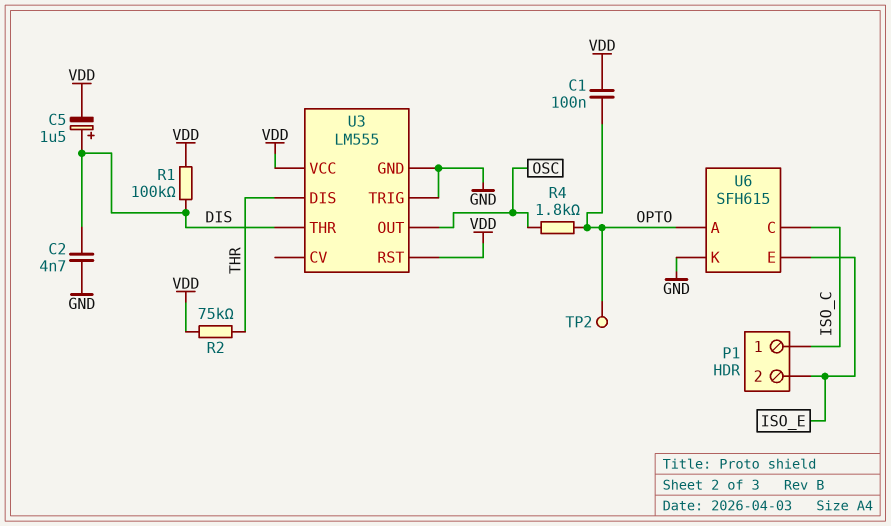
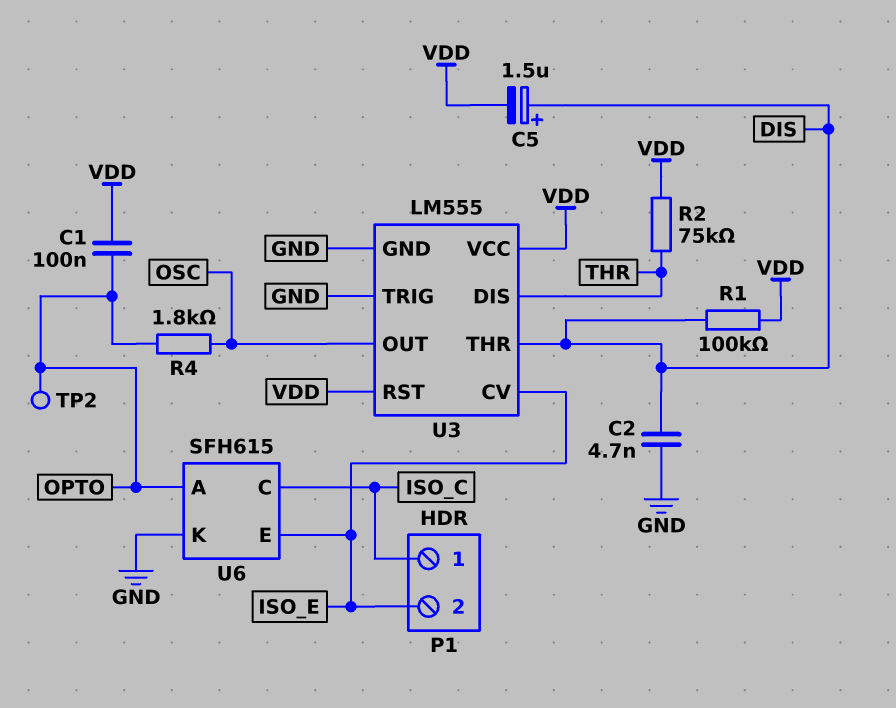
U3 pin CV: none -> ISO_E

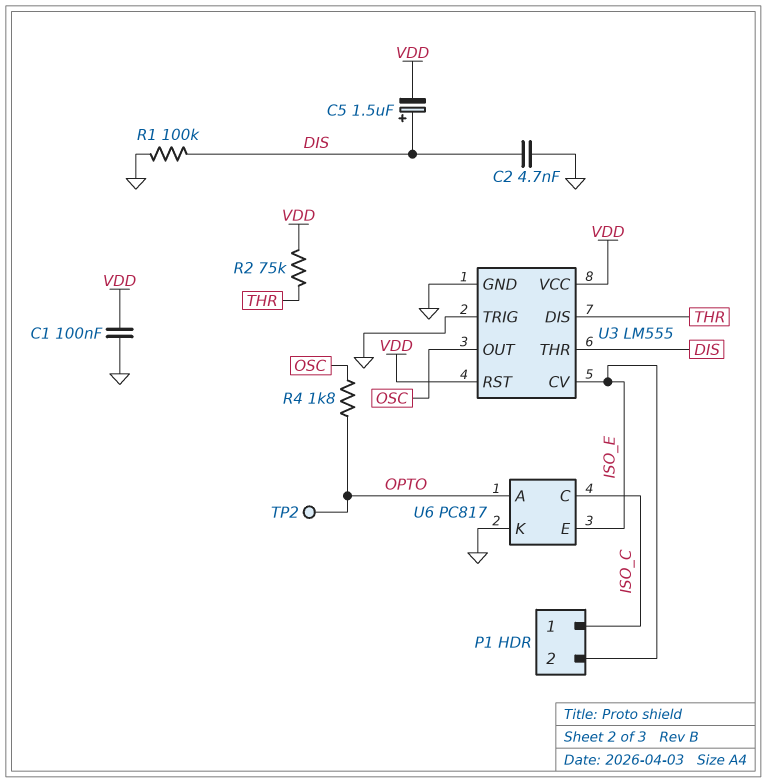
C1: 100nF (OPTO, VDD) -> 100nF (GND, VDD)
R1: 100k (DIS, VDD) -> 100k (DIS, GND)
U6: SFH615 -> PC817

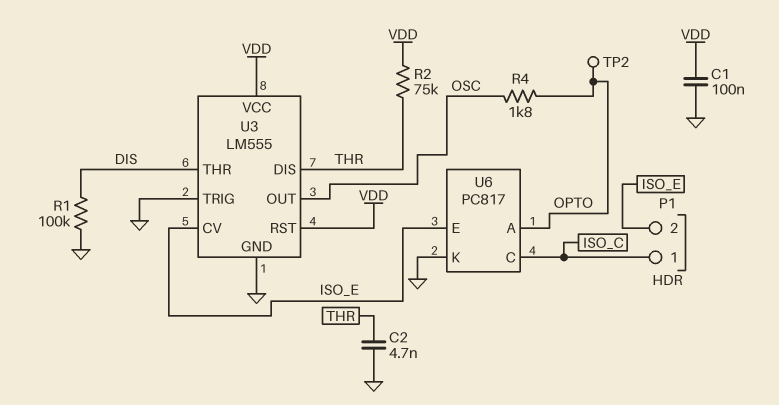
C2: 4.7nF (DIS, GND) -> 4.7nF (GND, THR)
C5: 1.5uF (plus DIS, minus VDD) -> none

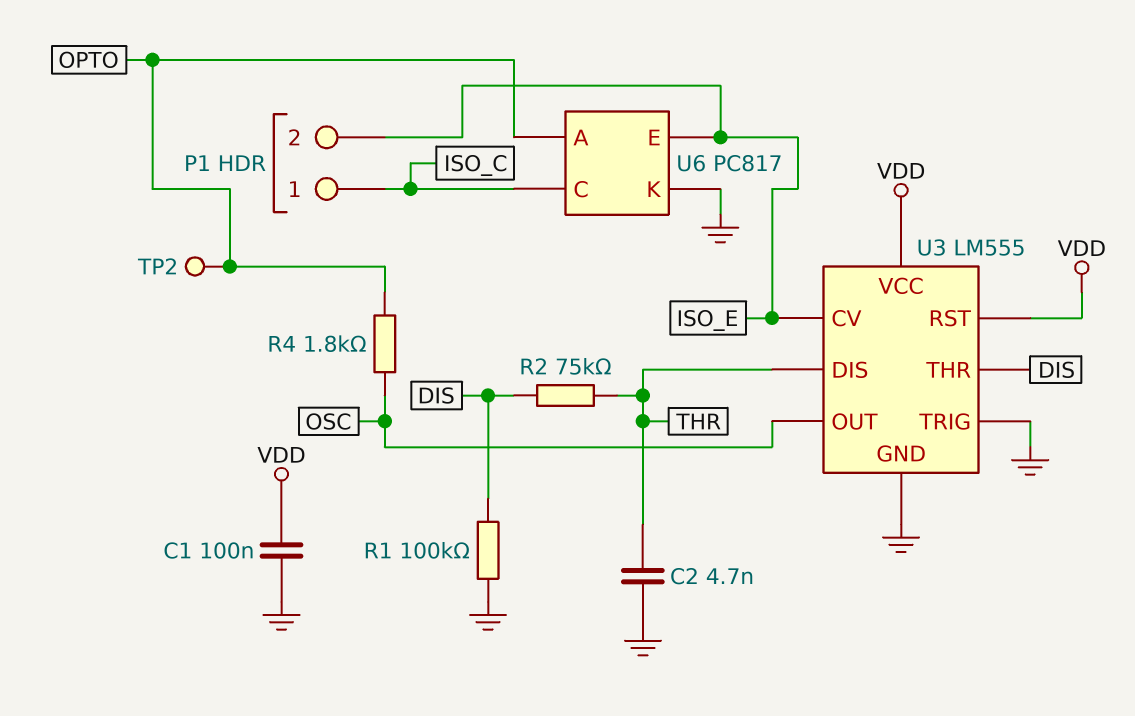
R2: 75k (THR, VDD) -> 75k (DIS, THR)

